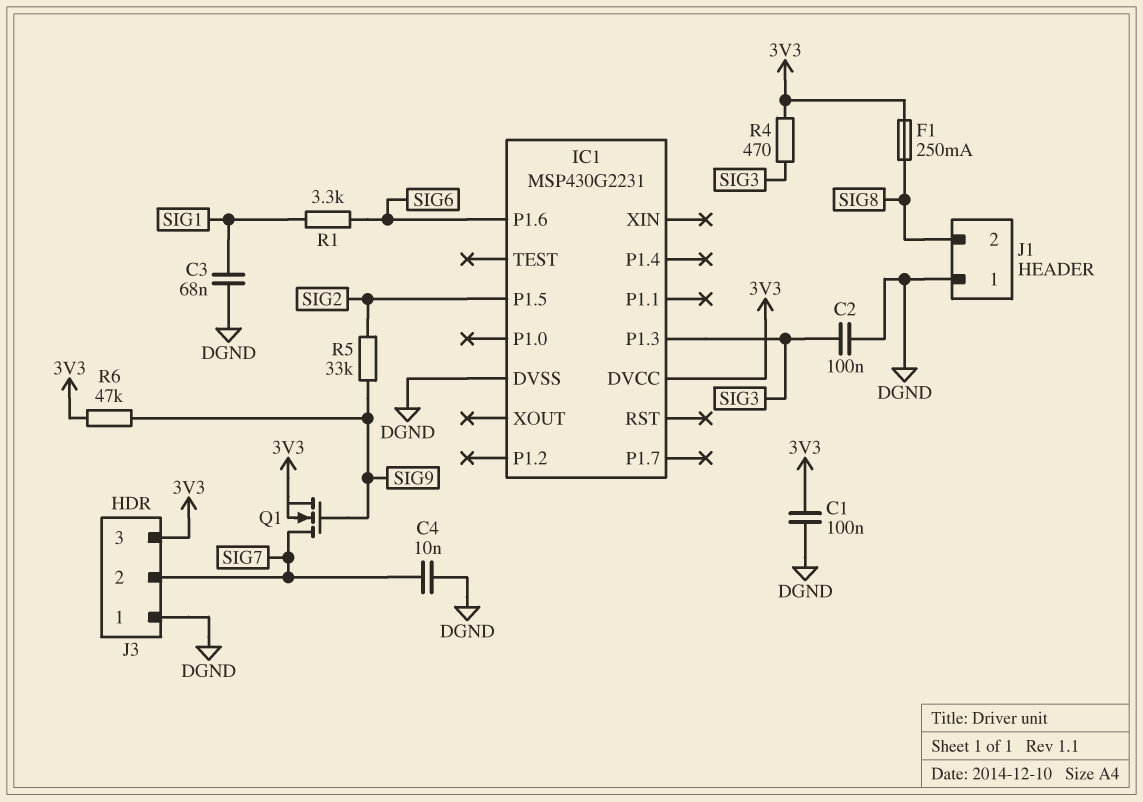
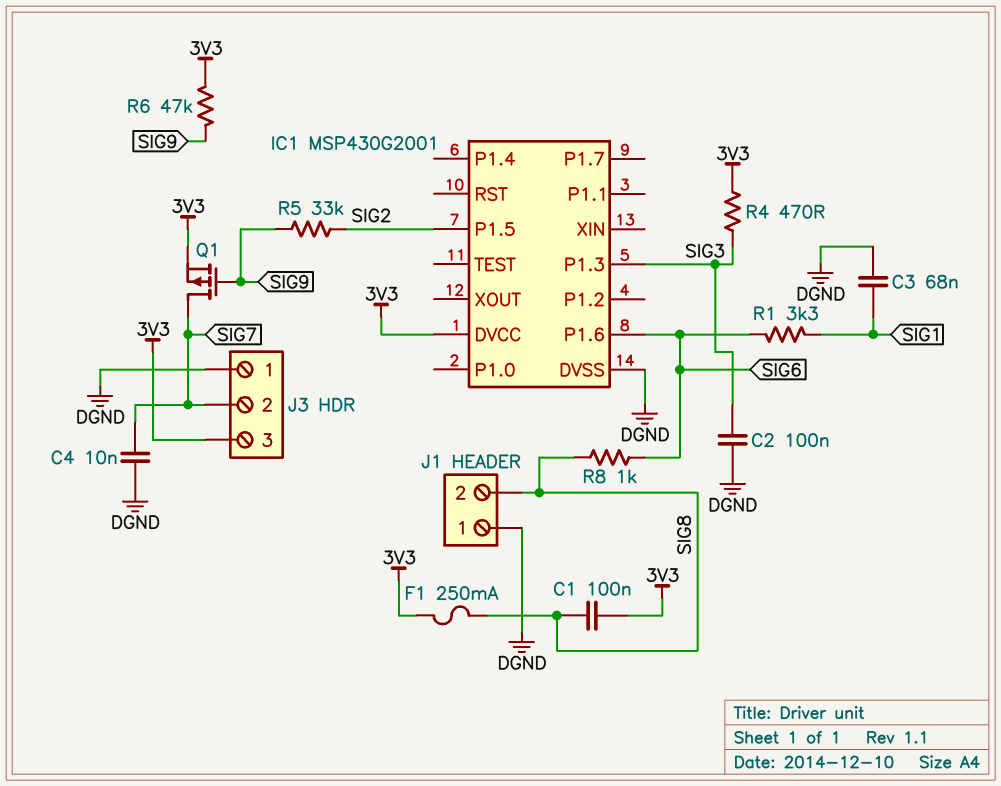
C1: 100nF (3V3, DGND) -> 100nF (3V3, SIG8)
IC1: MSP430G2231 -> MSP430G2001
Q1: NMOS (G SIG9, D SIG7, S 3V3) -> PMOS (G SIG9, D SIG7, S 3V3)
R8: none -> 1k (SIG6, SIG8)

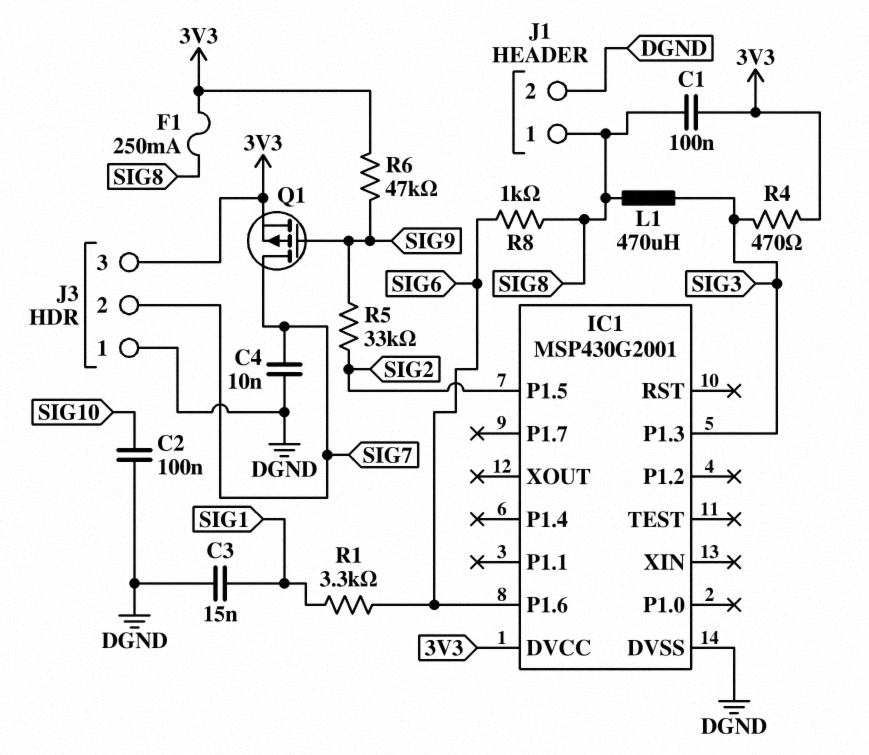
C2: 100nF (DGND, SIG3) -> 100nF (DGND, SIG10)
C3: 68nF (DGND, SIG1) -> 15nF (DGND, SIG1)
J1 pin 1: DGND -> SIG8
J1 pin 2: SIG8 -> DGND
L1: none -> 470uH (SIG3, SIG8)

